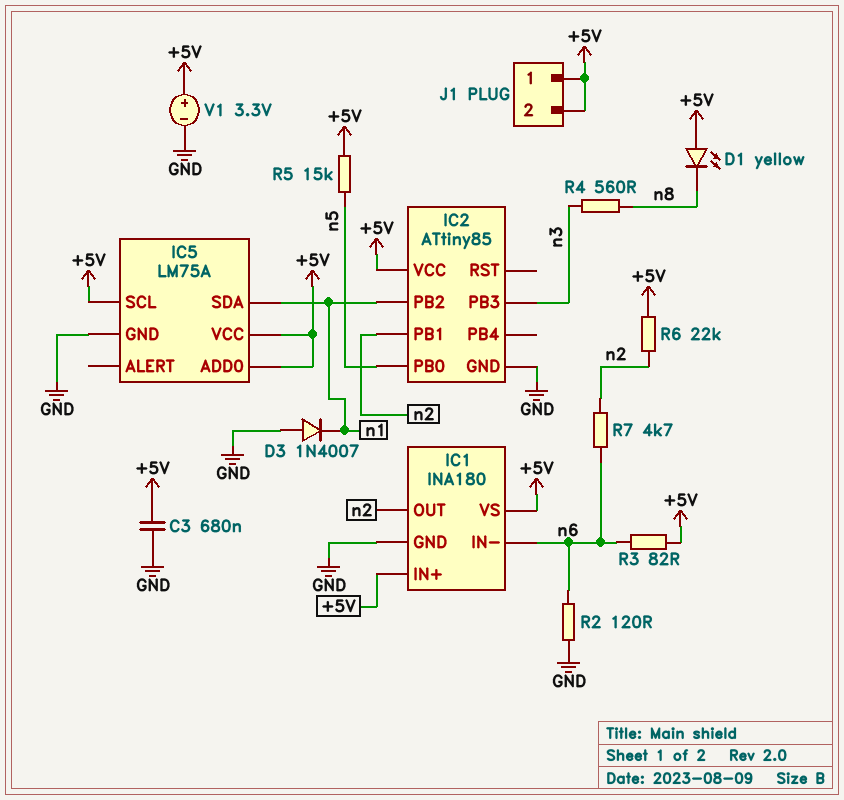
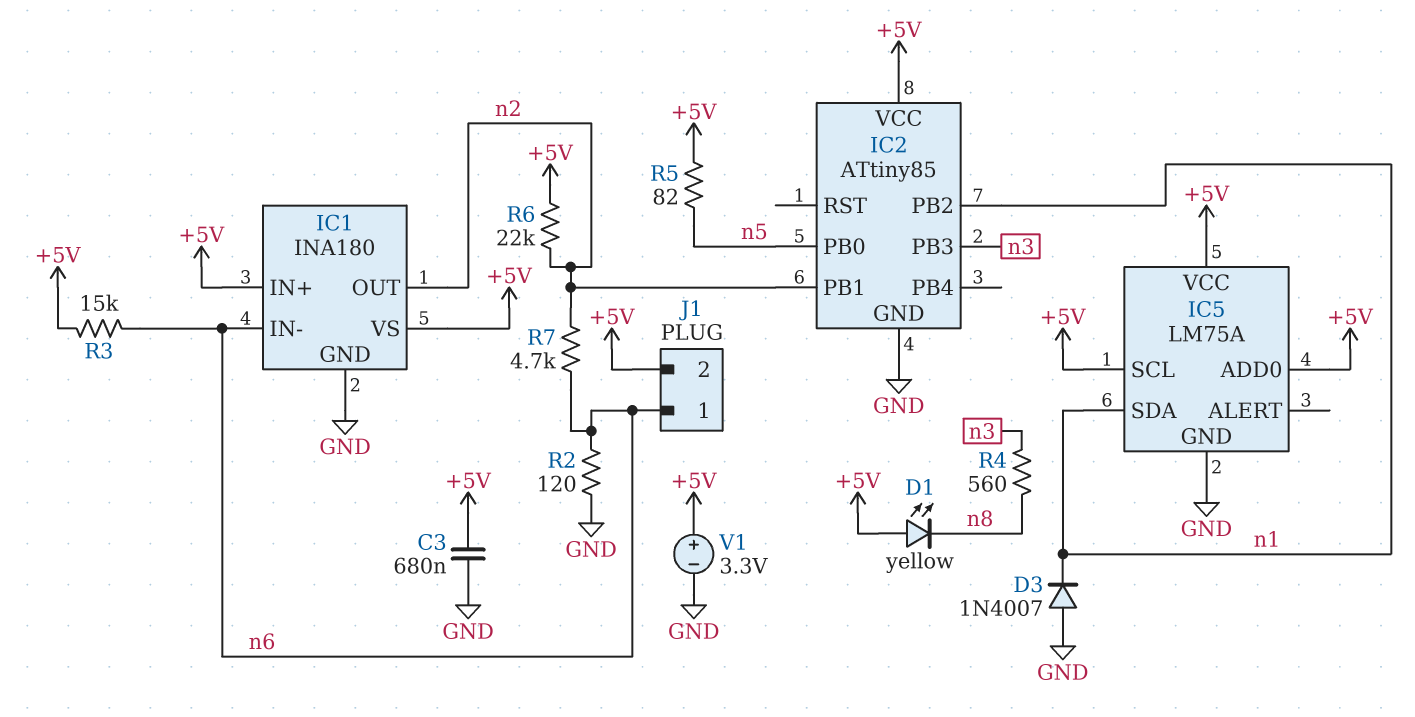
J1 pin 1: +5V -> n6
R3: 82 (+5V, n6) -> 15k (+5V, n6)
R5: 15k (+5V, n5) -> 82 (+5V, n5)

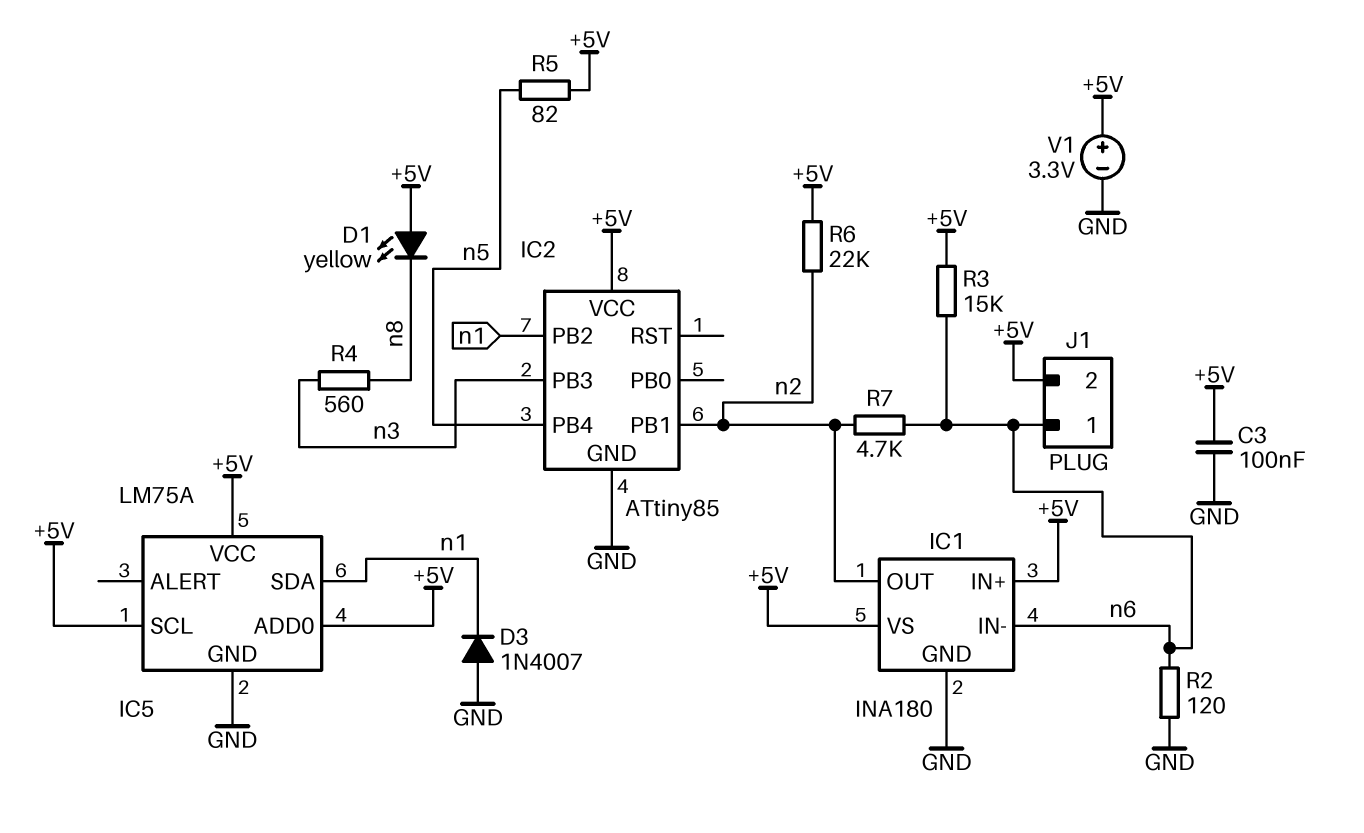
C3: 680nF (+5V, GND) -> 100nF (+5V, GND)
IC2 pin PB0: n5 -> none
IC2 pin PB4: none -> n5

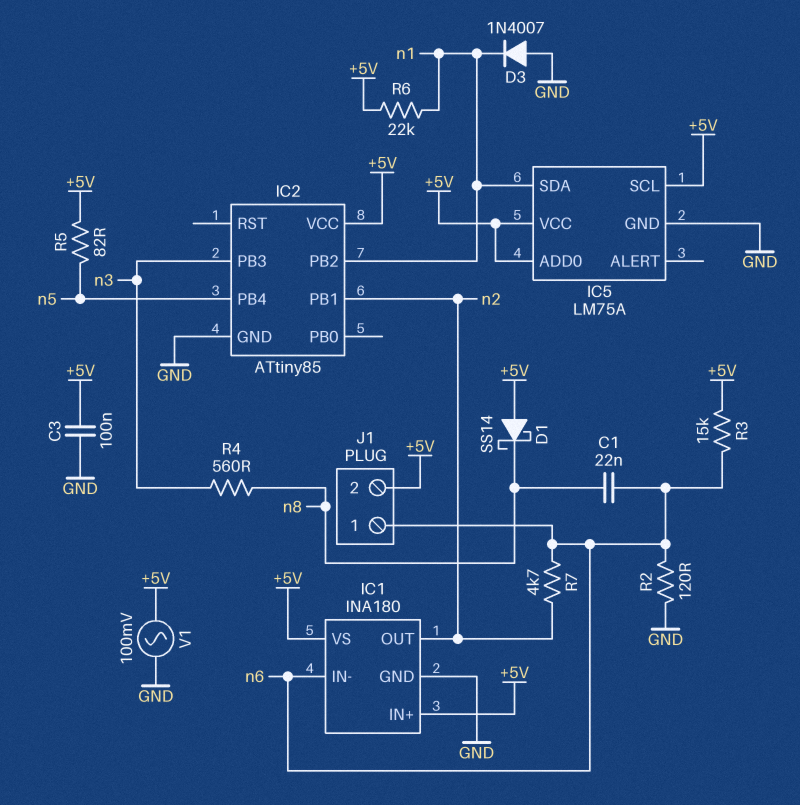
C1: none -> 22nF (n6, n8)
D1: LED yellow (A +5V, K n8) -> schottky SS14 (A +5V, K n8)
R6: 22k (+5V, n2) -> 22k (+5V, n1)
V1: 3.3V (plus +5V, minus GND) -> AC 100mV (+5V, GND)

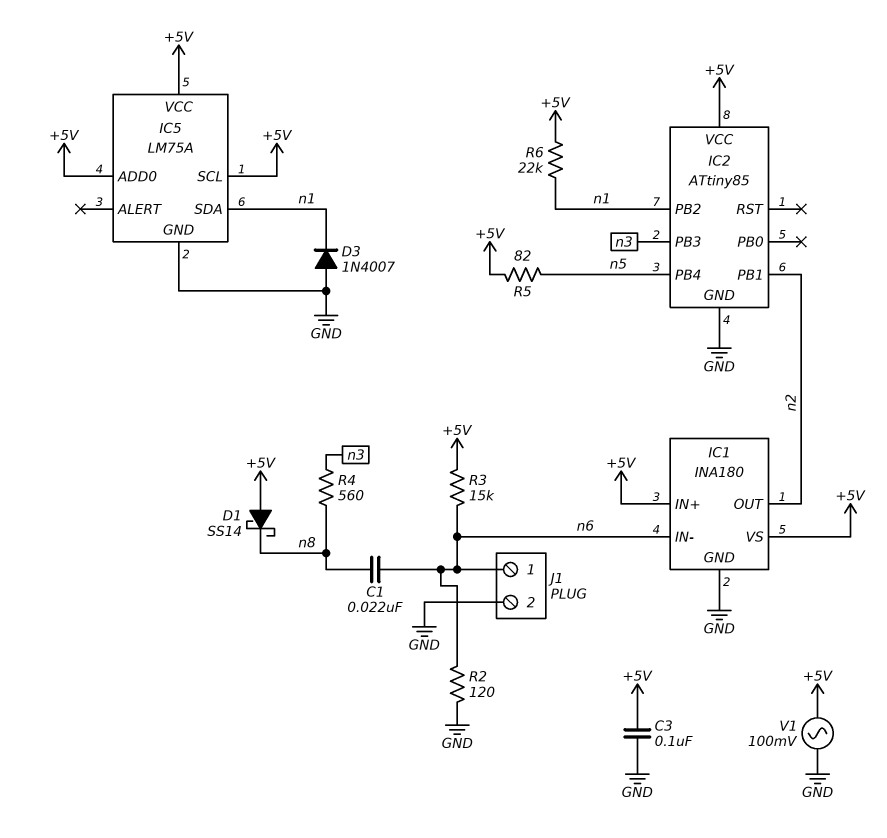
J1 pin 2: +5V -> GND
R7: 4.7k (n2, n6) -> none

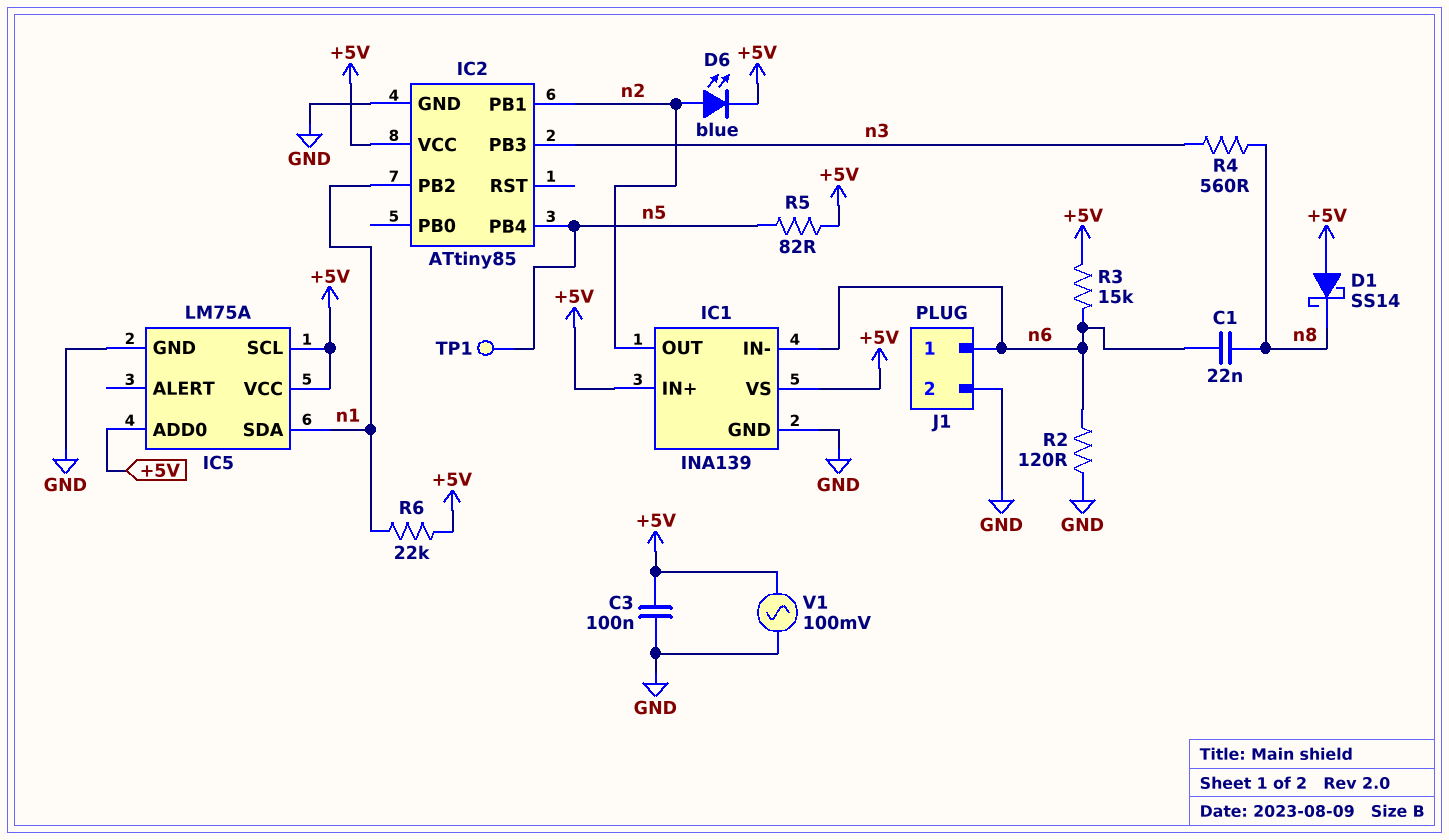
D3: diode 1N4007 (A GND, K n1) -> none
D6: none -> LED blue (A n2, K +5V)
IC1: INA180 -> INA139
TP1: none -> test point (n5)

